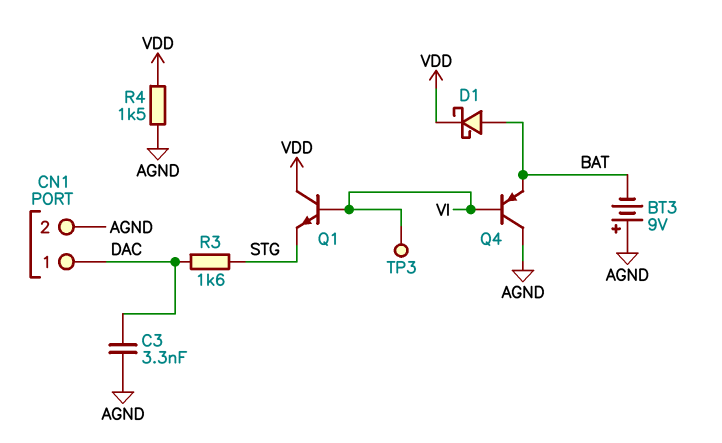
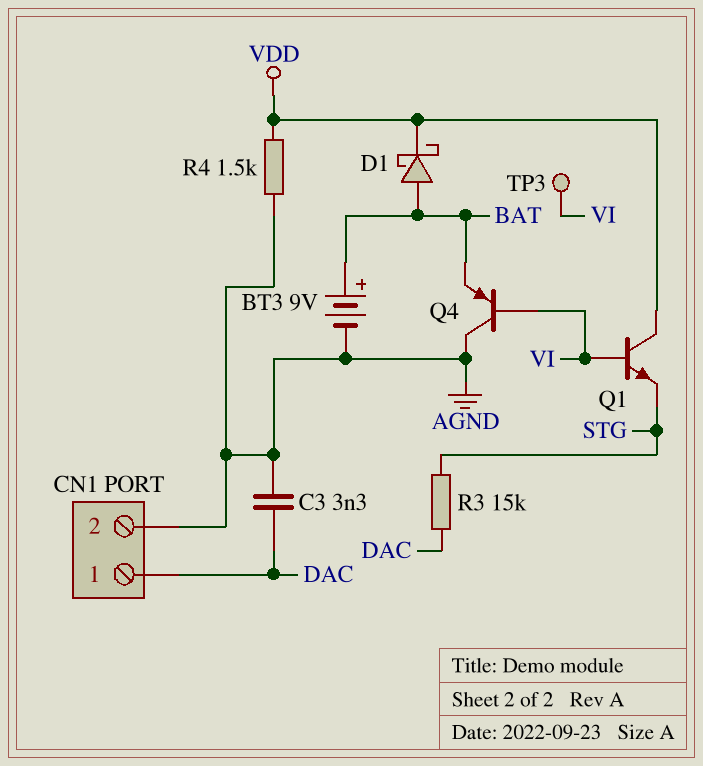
BT3: 9V (plus AGND, minus BAT) -> 9V (plus BAT, minus AGND)
R3: 1.6k (DAC, STG) -> 15k (DAC, STG)

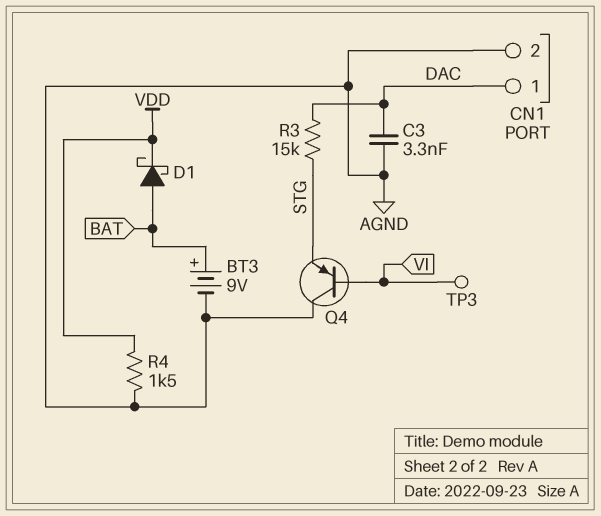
Q1: NPN (B VI, C VDD, E STG) -> none
Q4: PNP (B VI, C AGND, E BAT) -> PNP (B VI, C AGND, E STG)

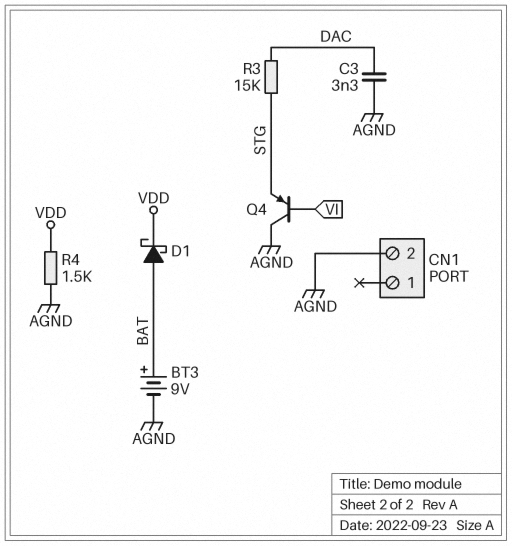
CN1 pin 1: DAC -> none
TP3: test point (VI) -> none

